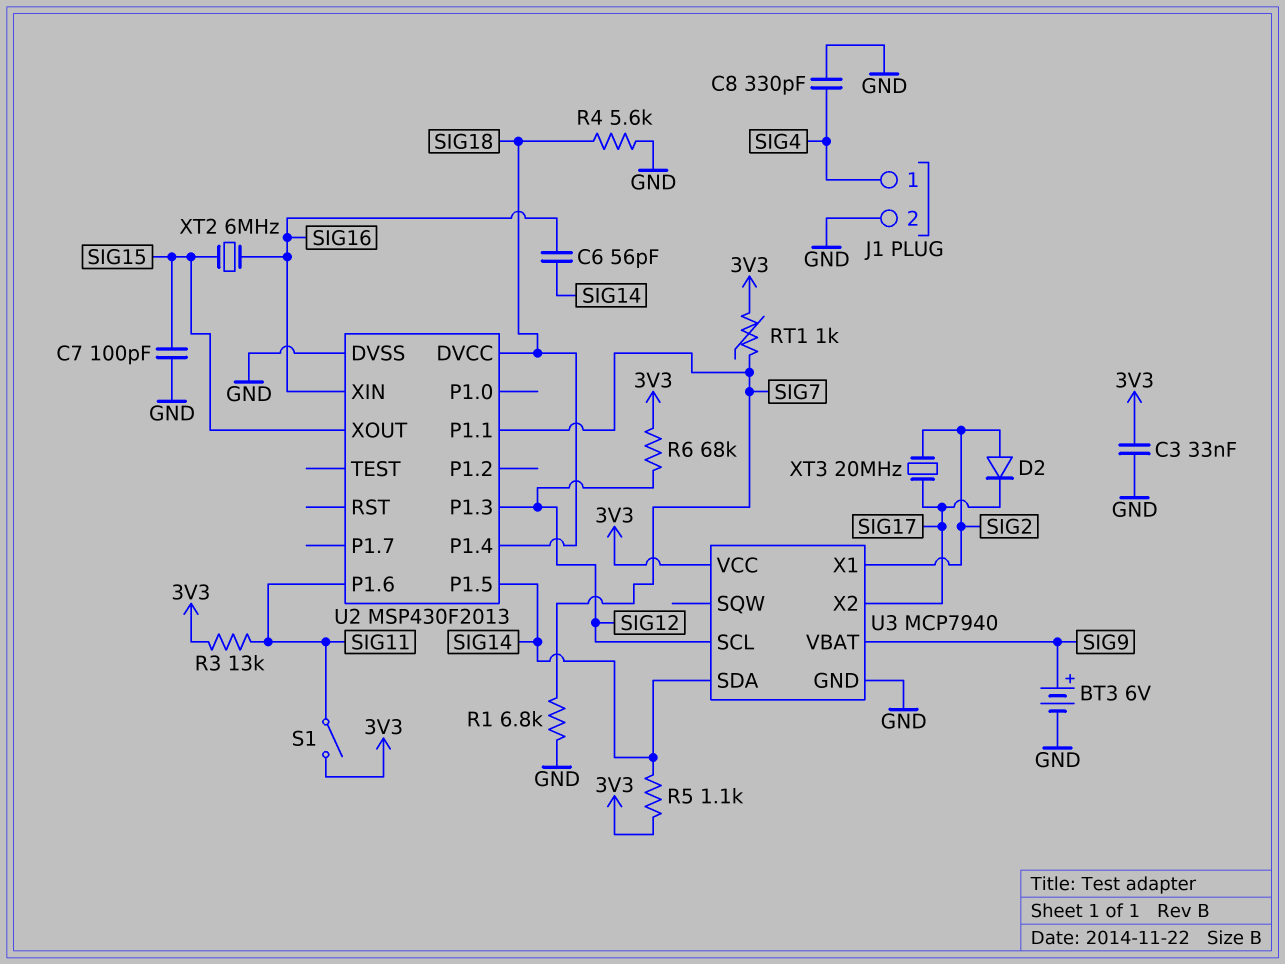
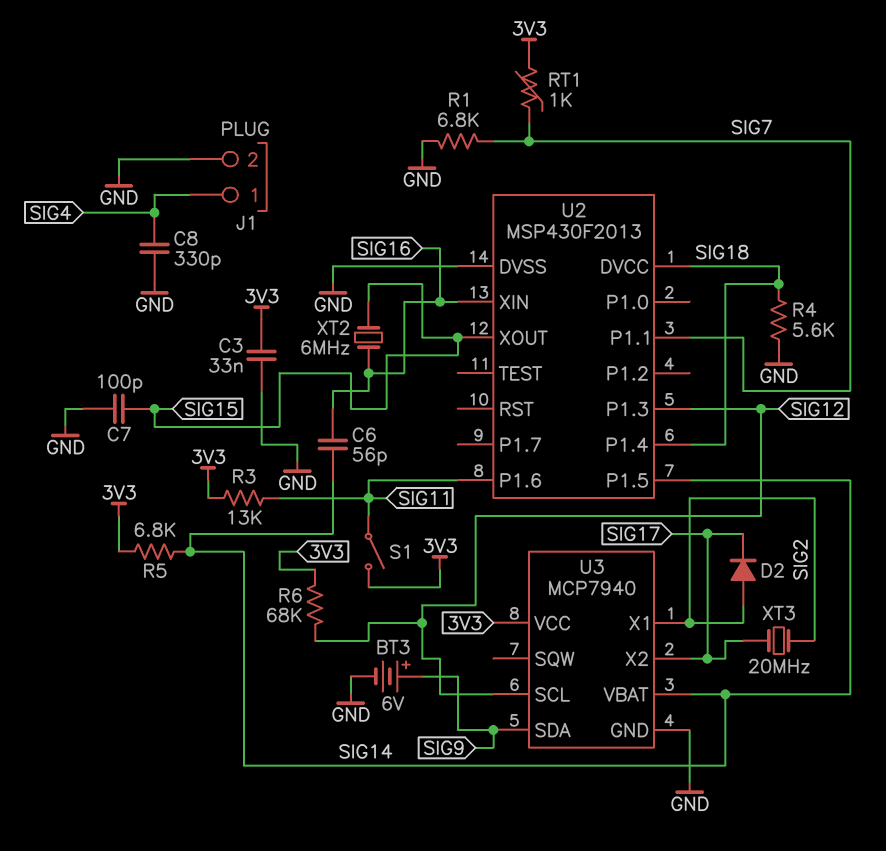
R5: 1.1k (3V3, SIG14) -> 6.8k (3V3, SIG14)
U3 pin SDA: SIG14 -> SIG9
U3 pin VBAT: SIG9 -> SIG14

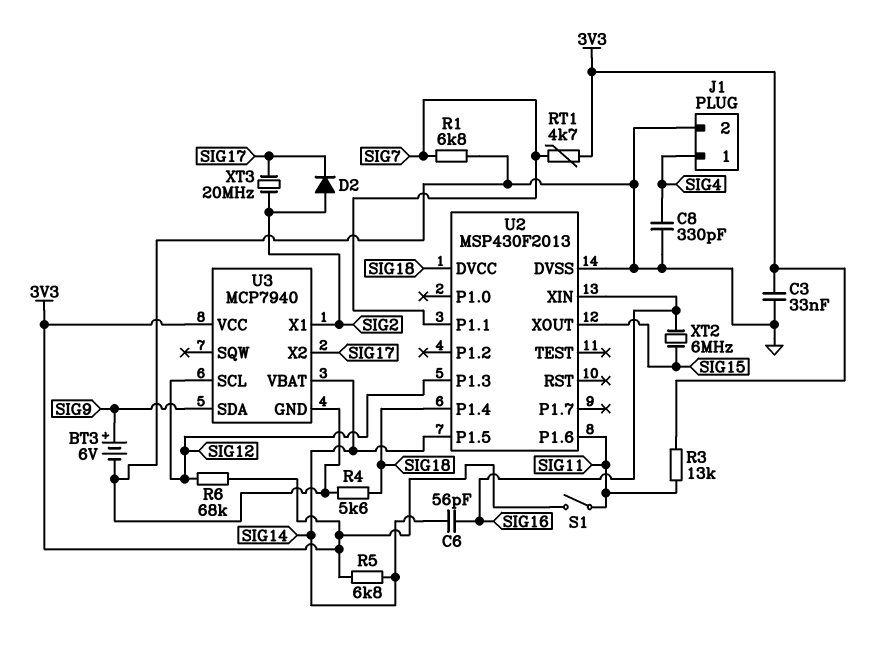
C7: 100pF (GND, SIG15) -> none
RT1: 1k (3V3, SIG7) -> 4.7k (3V3, SIG7)

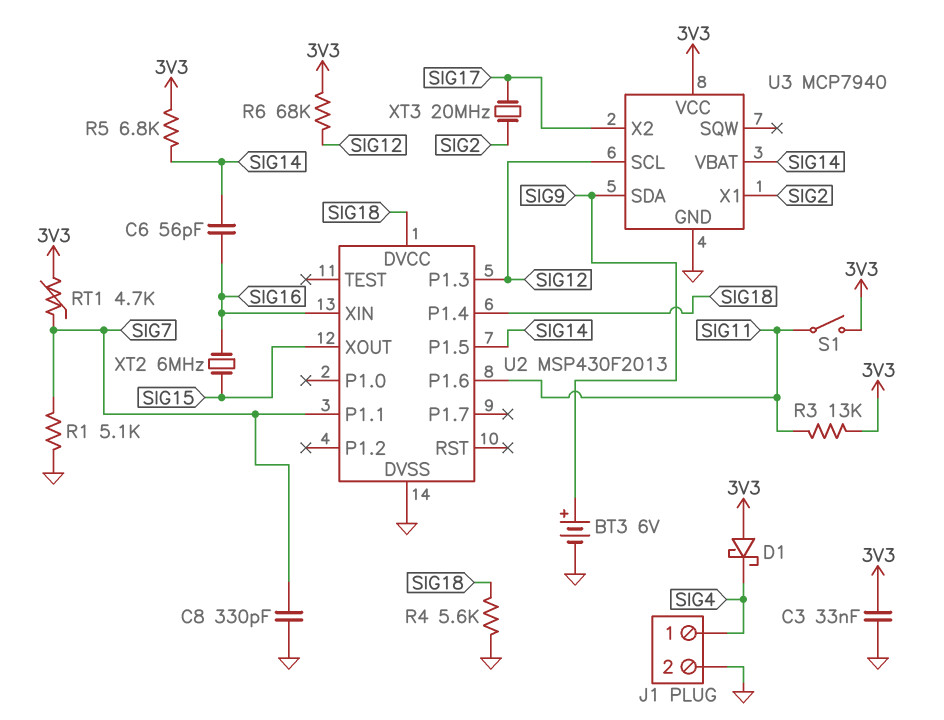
C8: 330pF (GND, SIG4) -> 330pF (GND, SIG7)
D1: none -> schottky (A 3V3, K SIG4)
D2: diode (A SIG2, K SIG17) -> none
R1: 6.8k (GND, SIG7) -> 5.1k (GND, SIG7)

